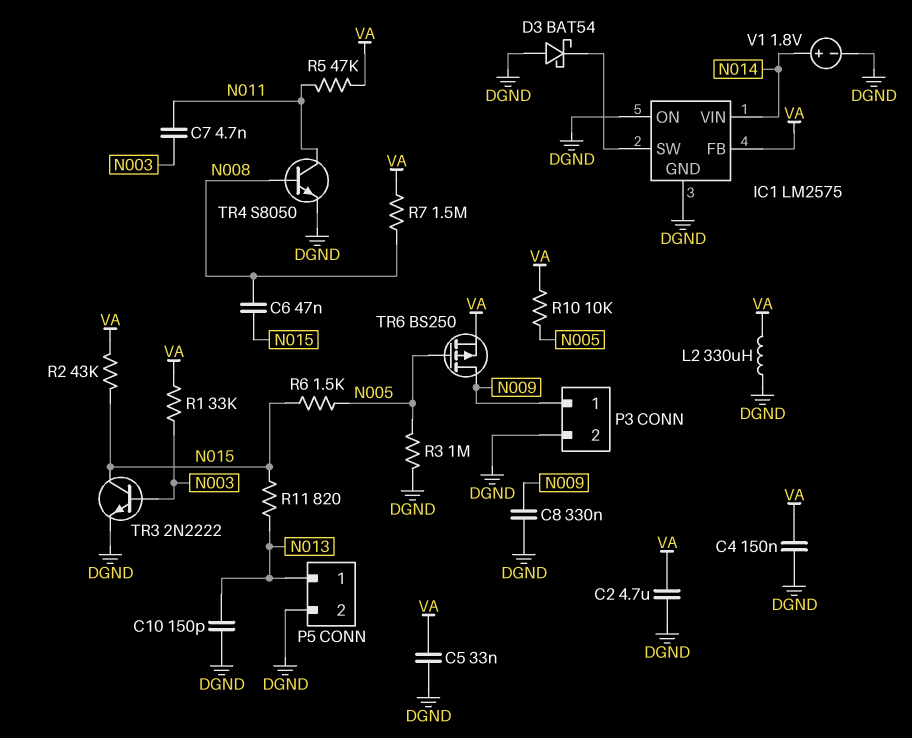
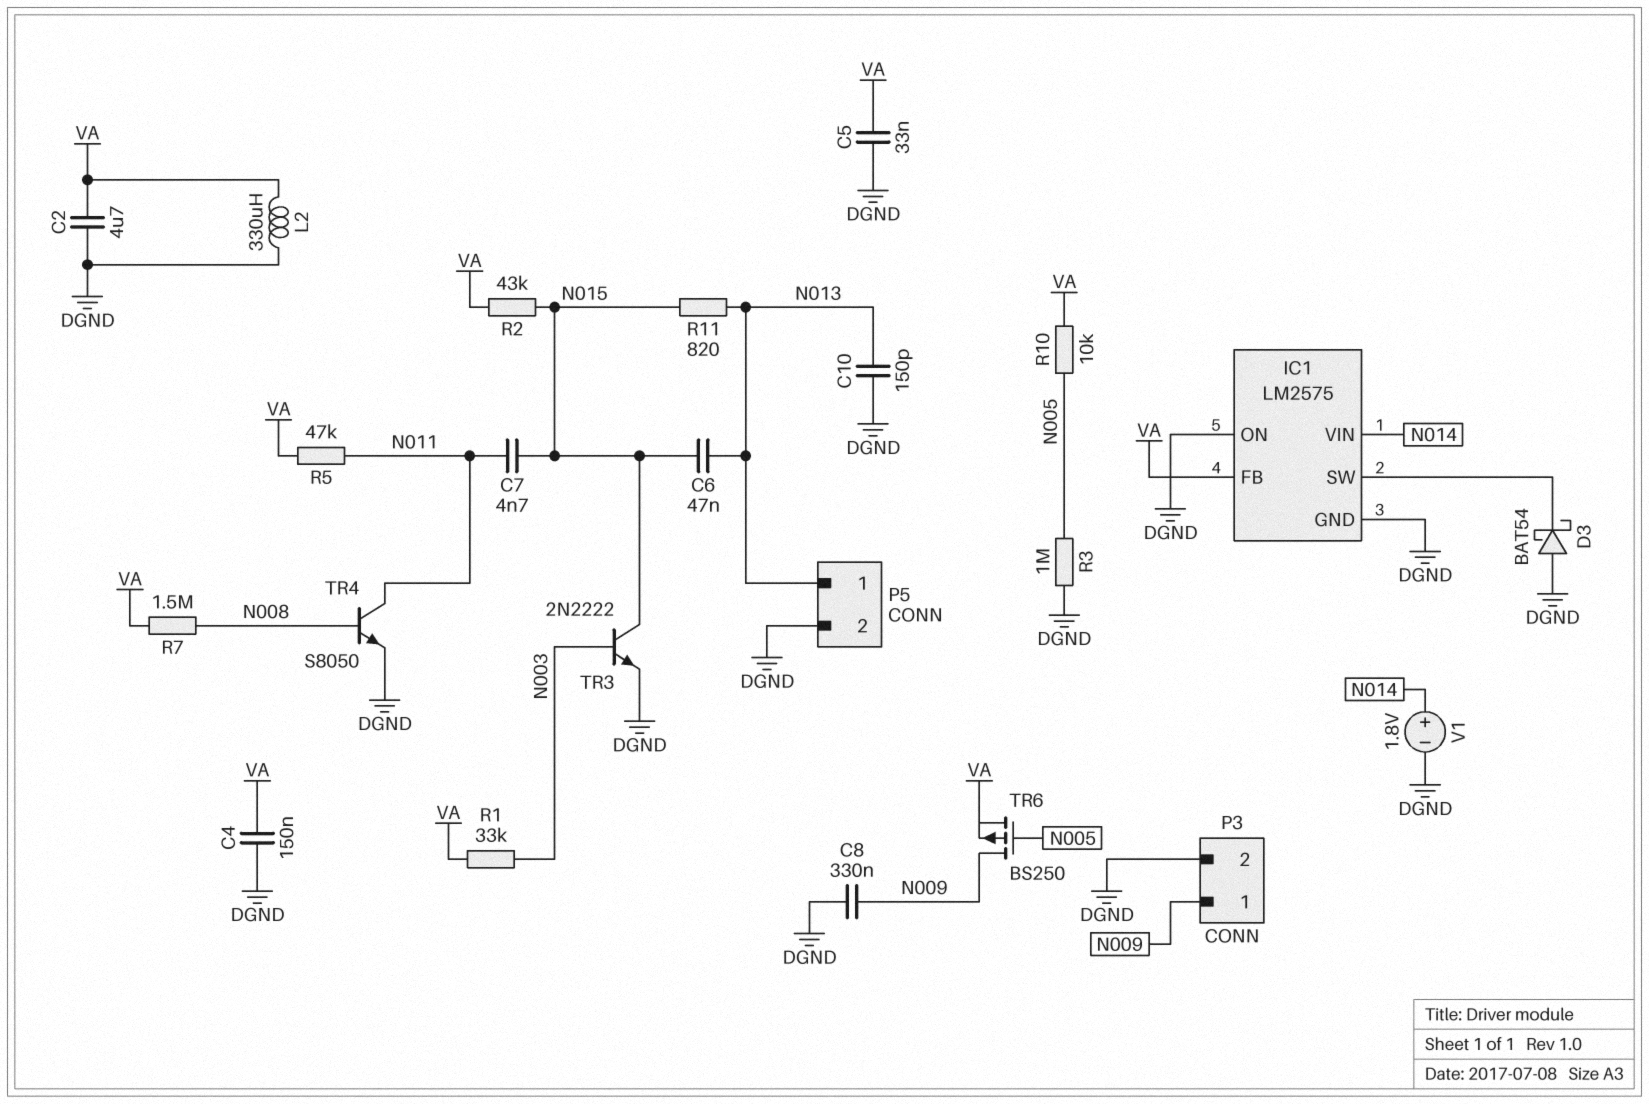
C6: 47nF (N008, N015) -> 47nF (N013, N015)
C7: 4.7nF (N003, N011) -> 4.7nF (N011, N015)
R6: 1.5k (N005, N015) -> none

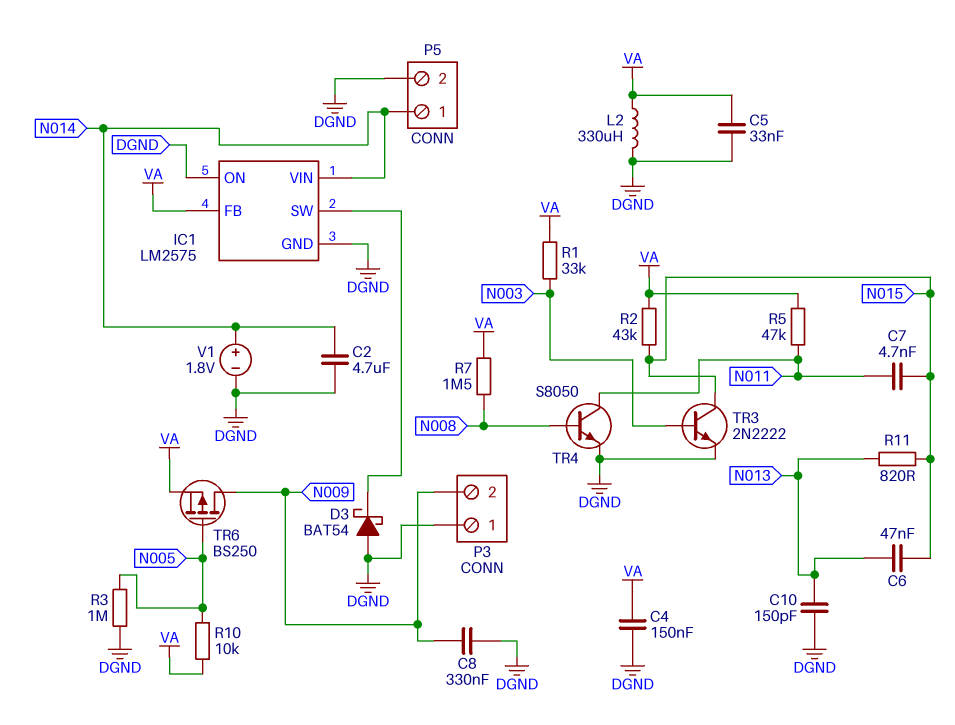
C2: 4.7uF (DGND, VA) -> 4.7uF (DGND, N014)
P3 pin 1: N009 -> DGND
P3 pin 2: DGND -> N009
P5 pin 1: N013 -> N014

